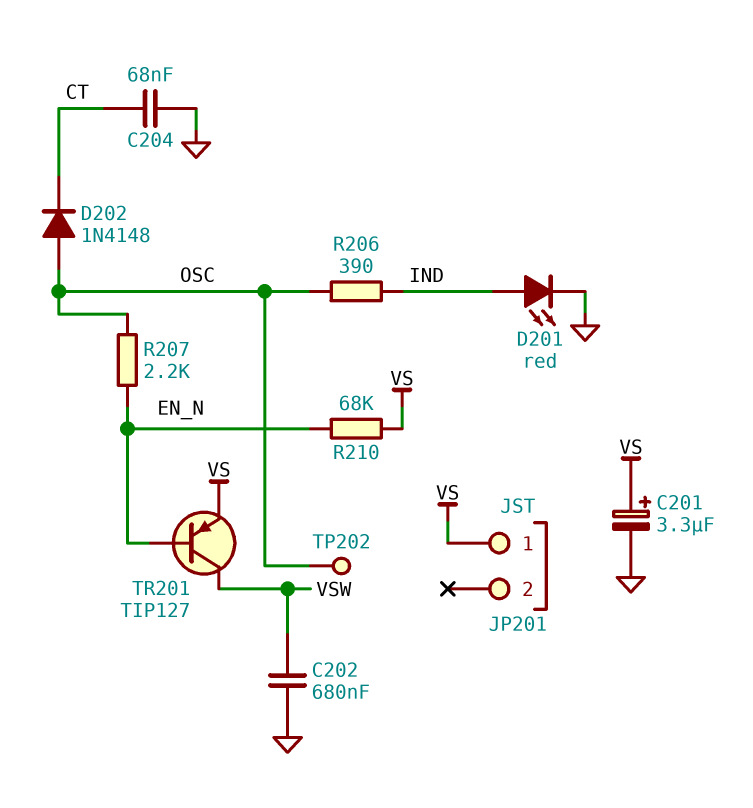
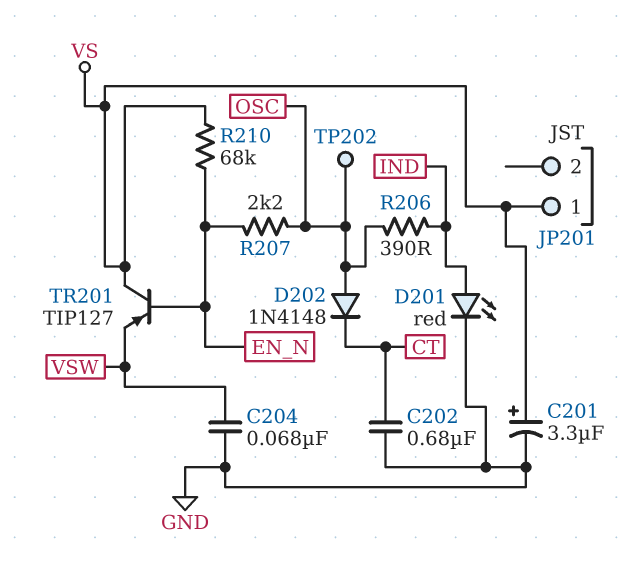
C202: 680nF (GND, VSW) -> 680nF (CT, GND)
C204: 68nF (CT, GND) -> 68nF (GND, VSW)
TR201: PNP TIP127 (B EN_N, C VSW, E VS) -> PNP TIP127 (B EN_N, C VS, E VSW)

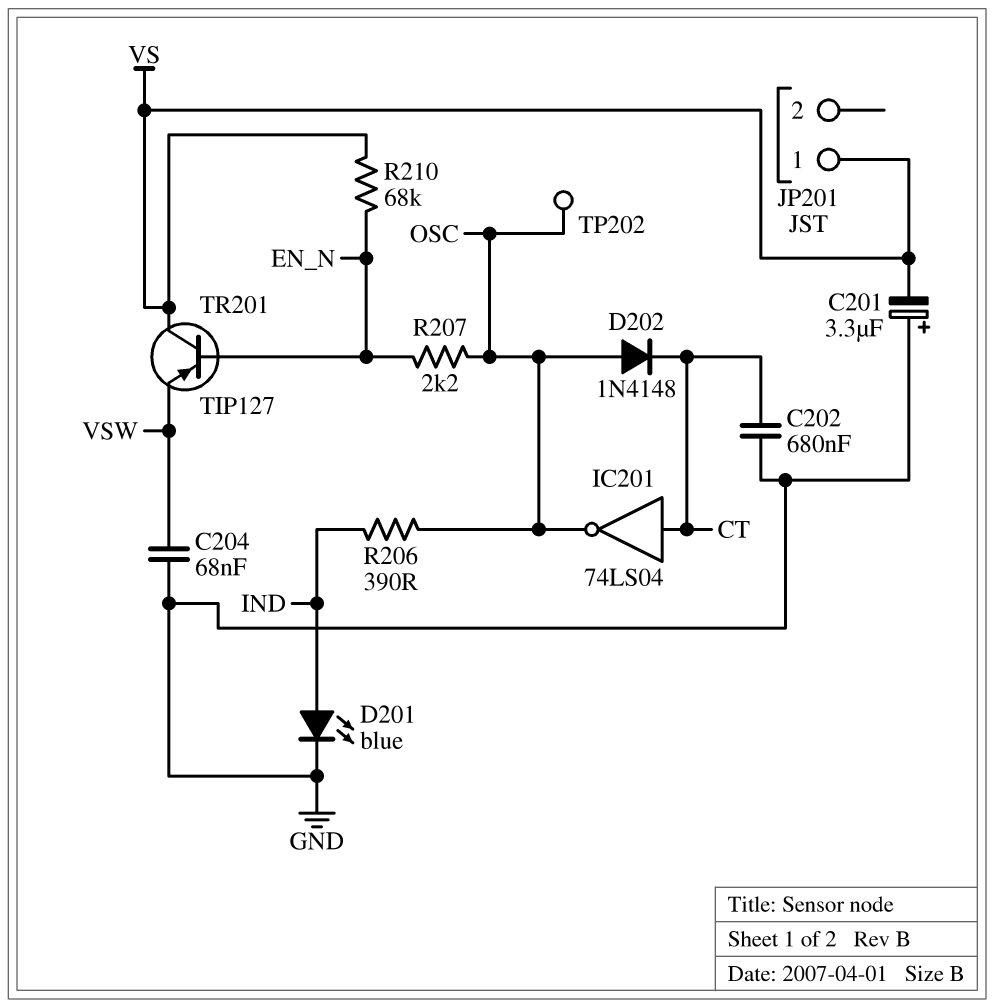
C201: 3.3uF (plus VS, minus GND) -> 3.3uF (plus GND, minus VS)
D201: LED red (A IND, K GND) -> LED blue (A IND, K GND)
IC201: none -> NOT 74LS04 (in CT, out OSC)

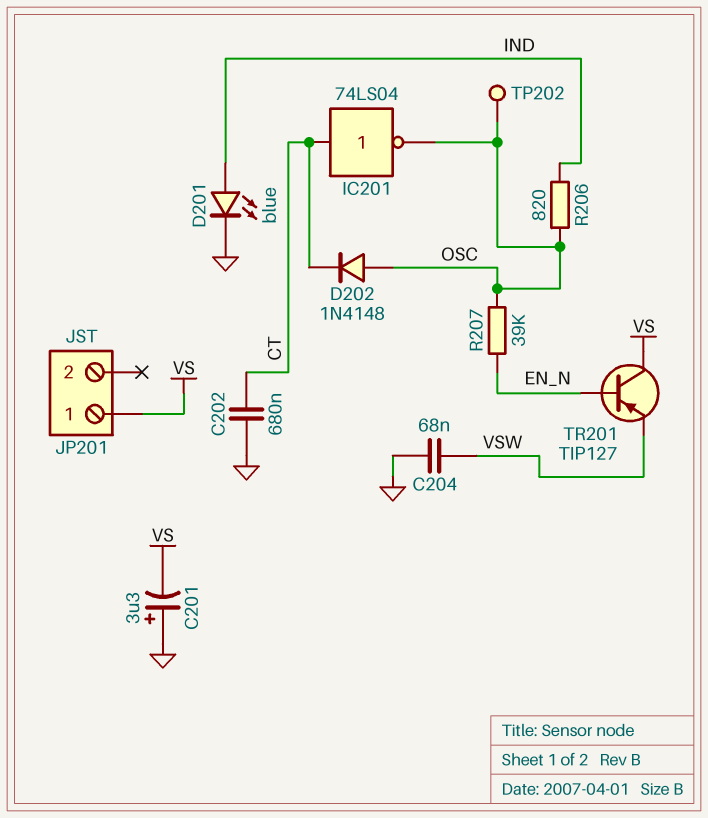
R206: 390 (IND, OSC) -> 820 (IND, OSC)
R207: 2.2k (EN_N, OSC) -> 39k (EN_N, OSC)
R210: 68k (EN_N, VS) -> none

